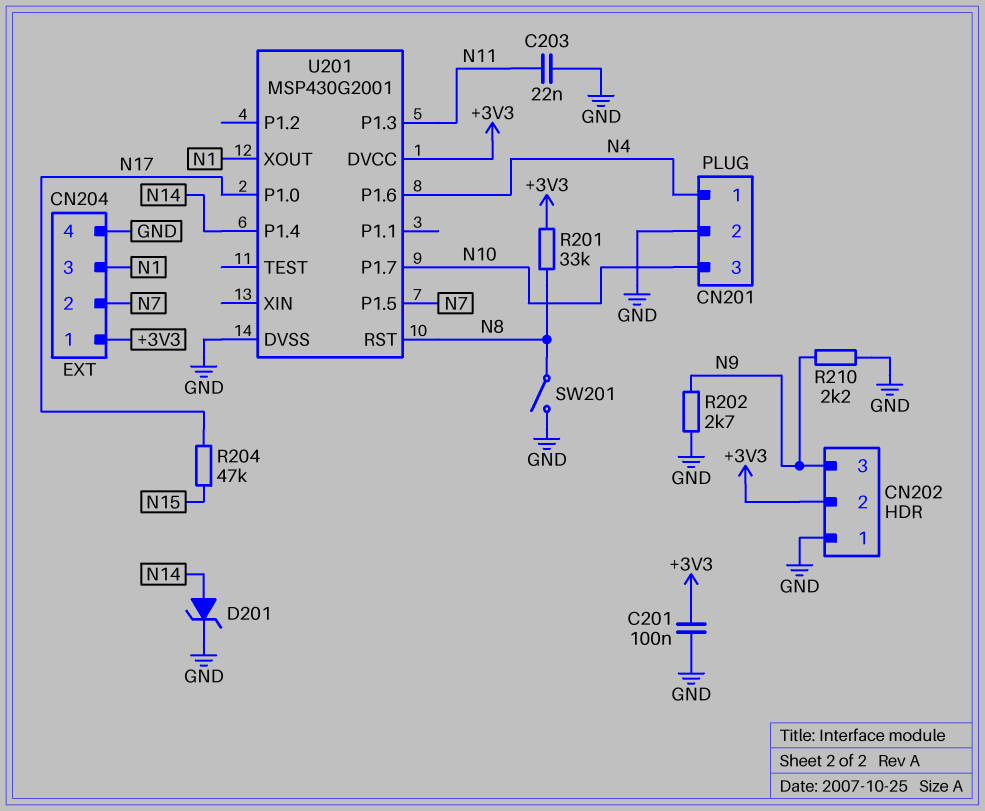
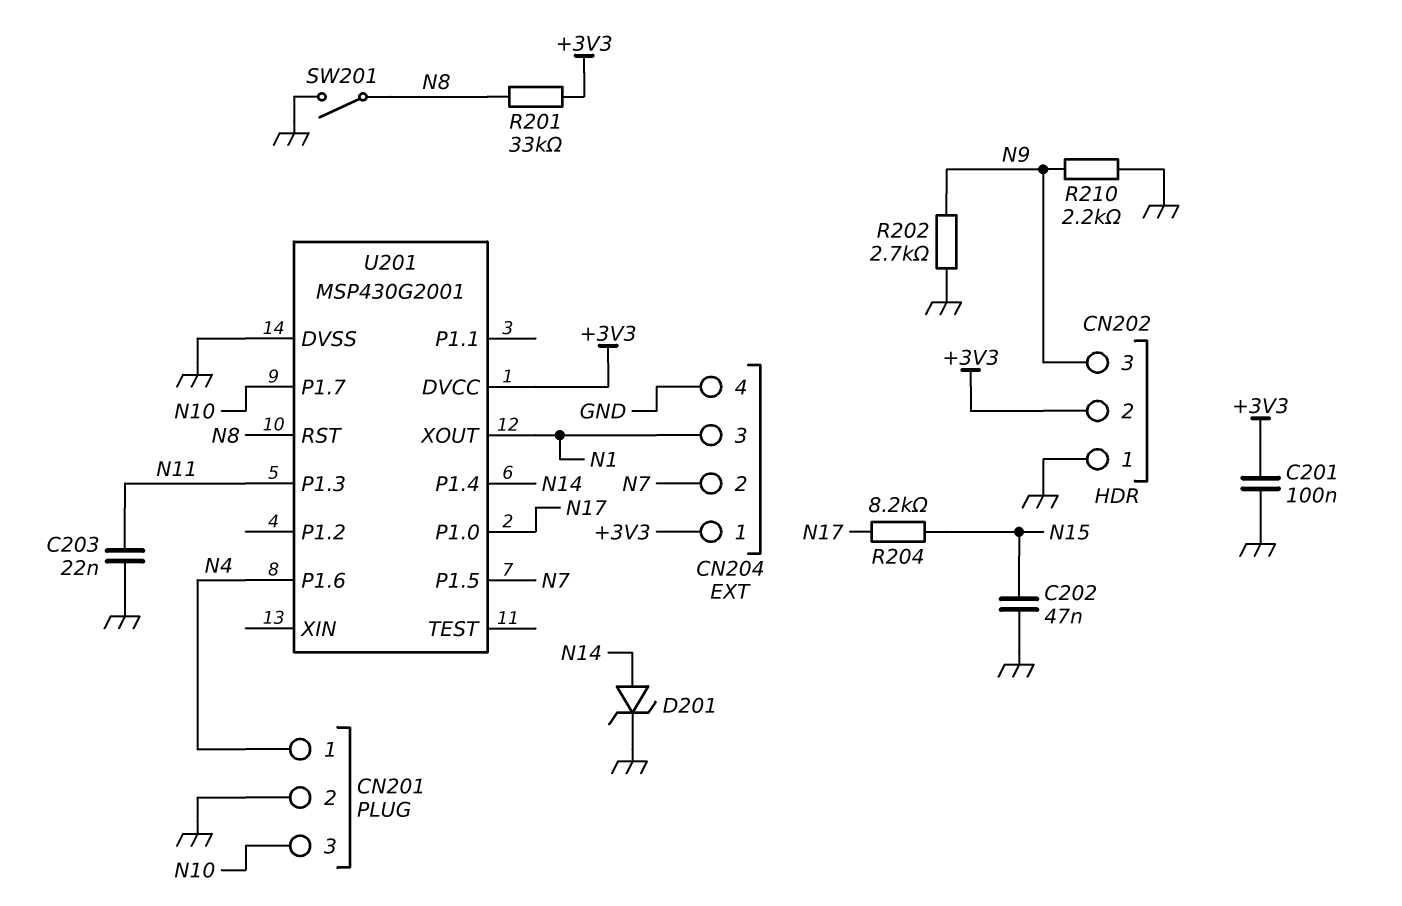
C202: none -> 47nF (GND, N15)
R204: 47k (N15, N17) -> 8.2k (N15, N17)

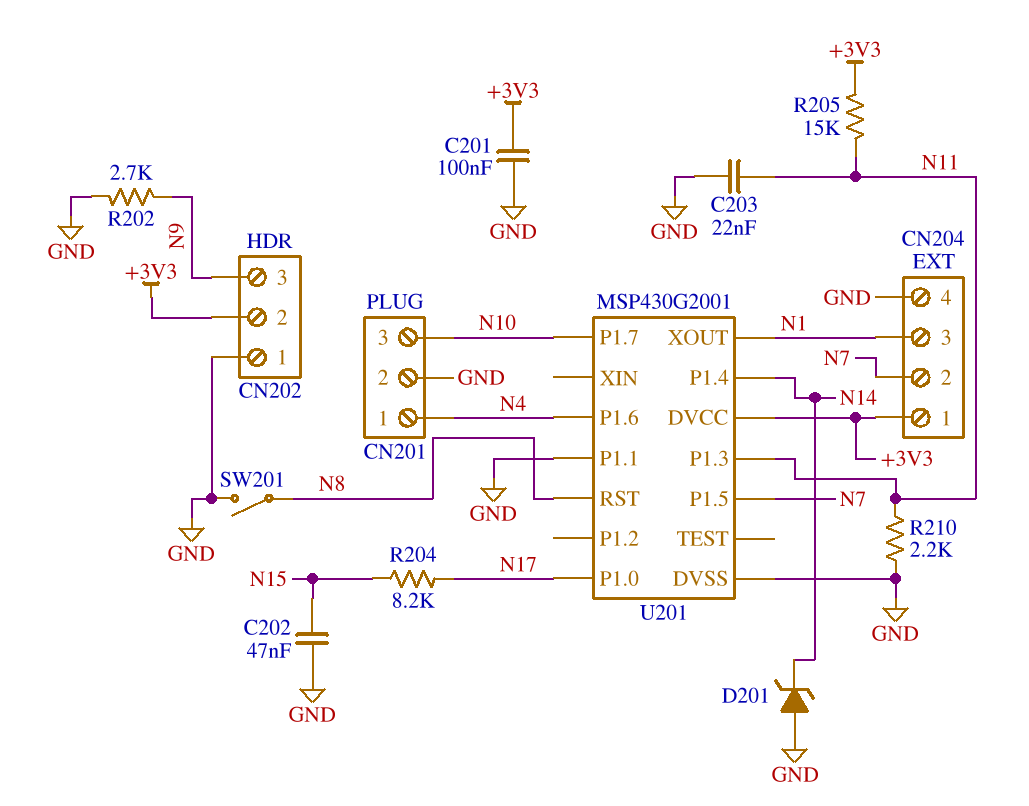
D201: zener (A N14, K GND) -> zener (A GND, K N14)
R201: 33k (+3V3, N8) -> none
R205: none -> 15k (+3V3, N11)
R210: 2.2k (GND, N9) -> 2.2k (GND, N11)
U201 pin P1.1: none -> GND

